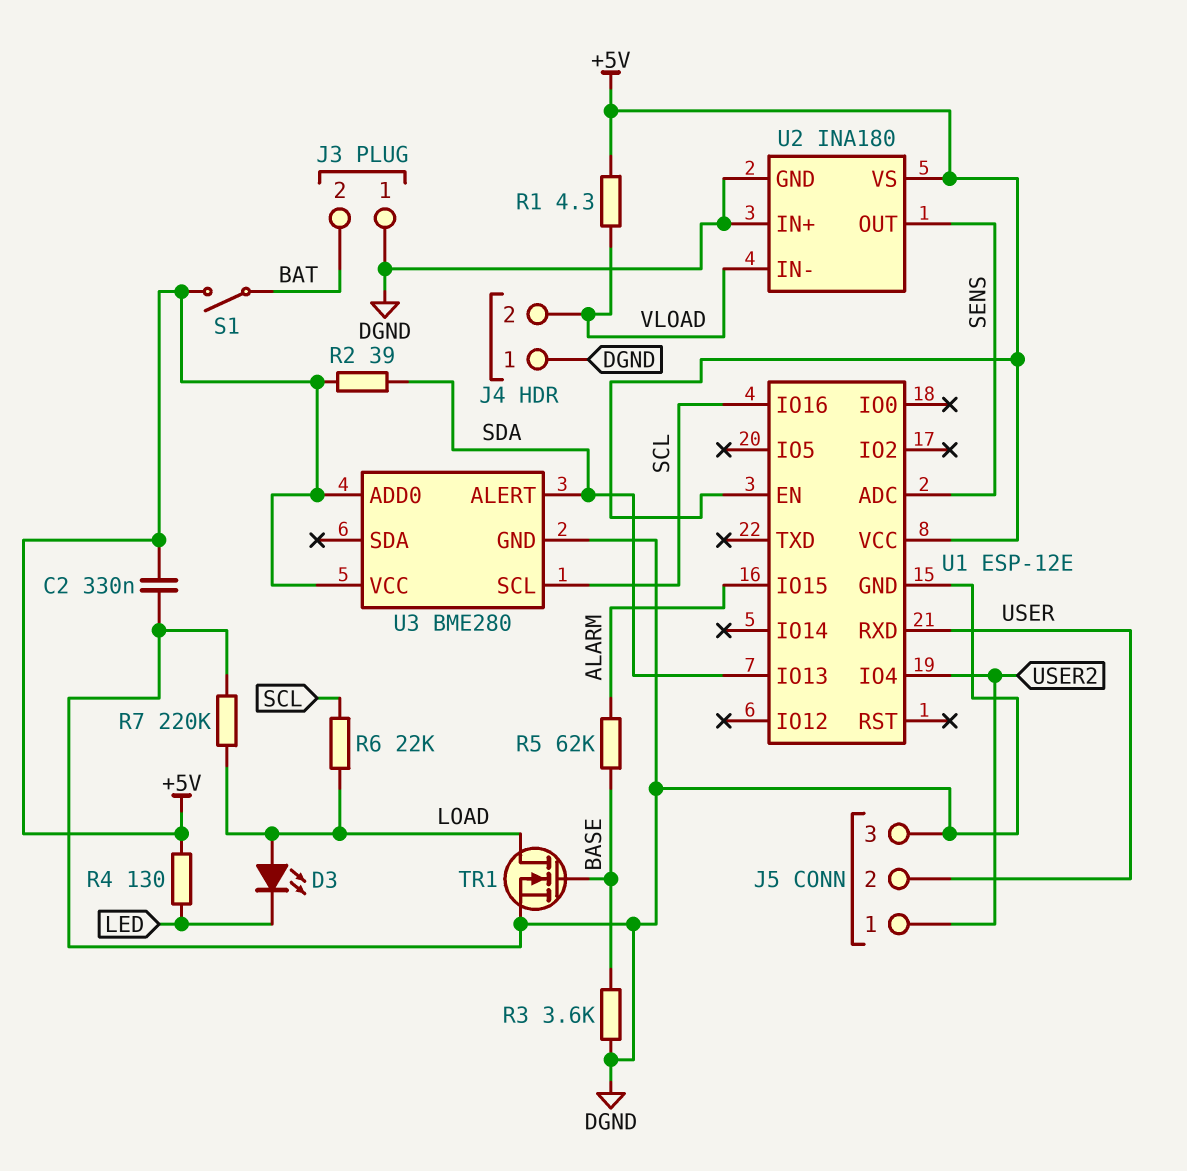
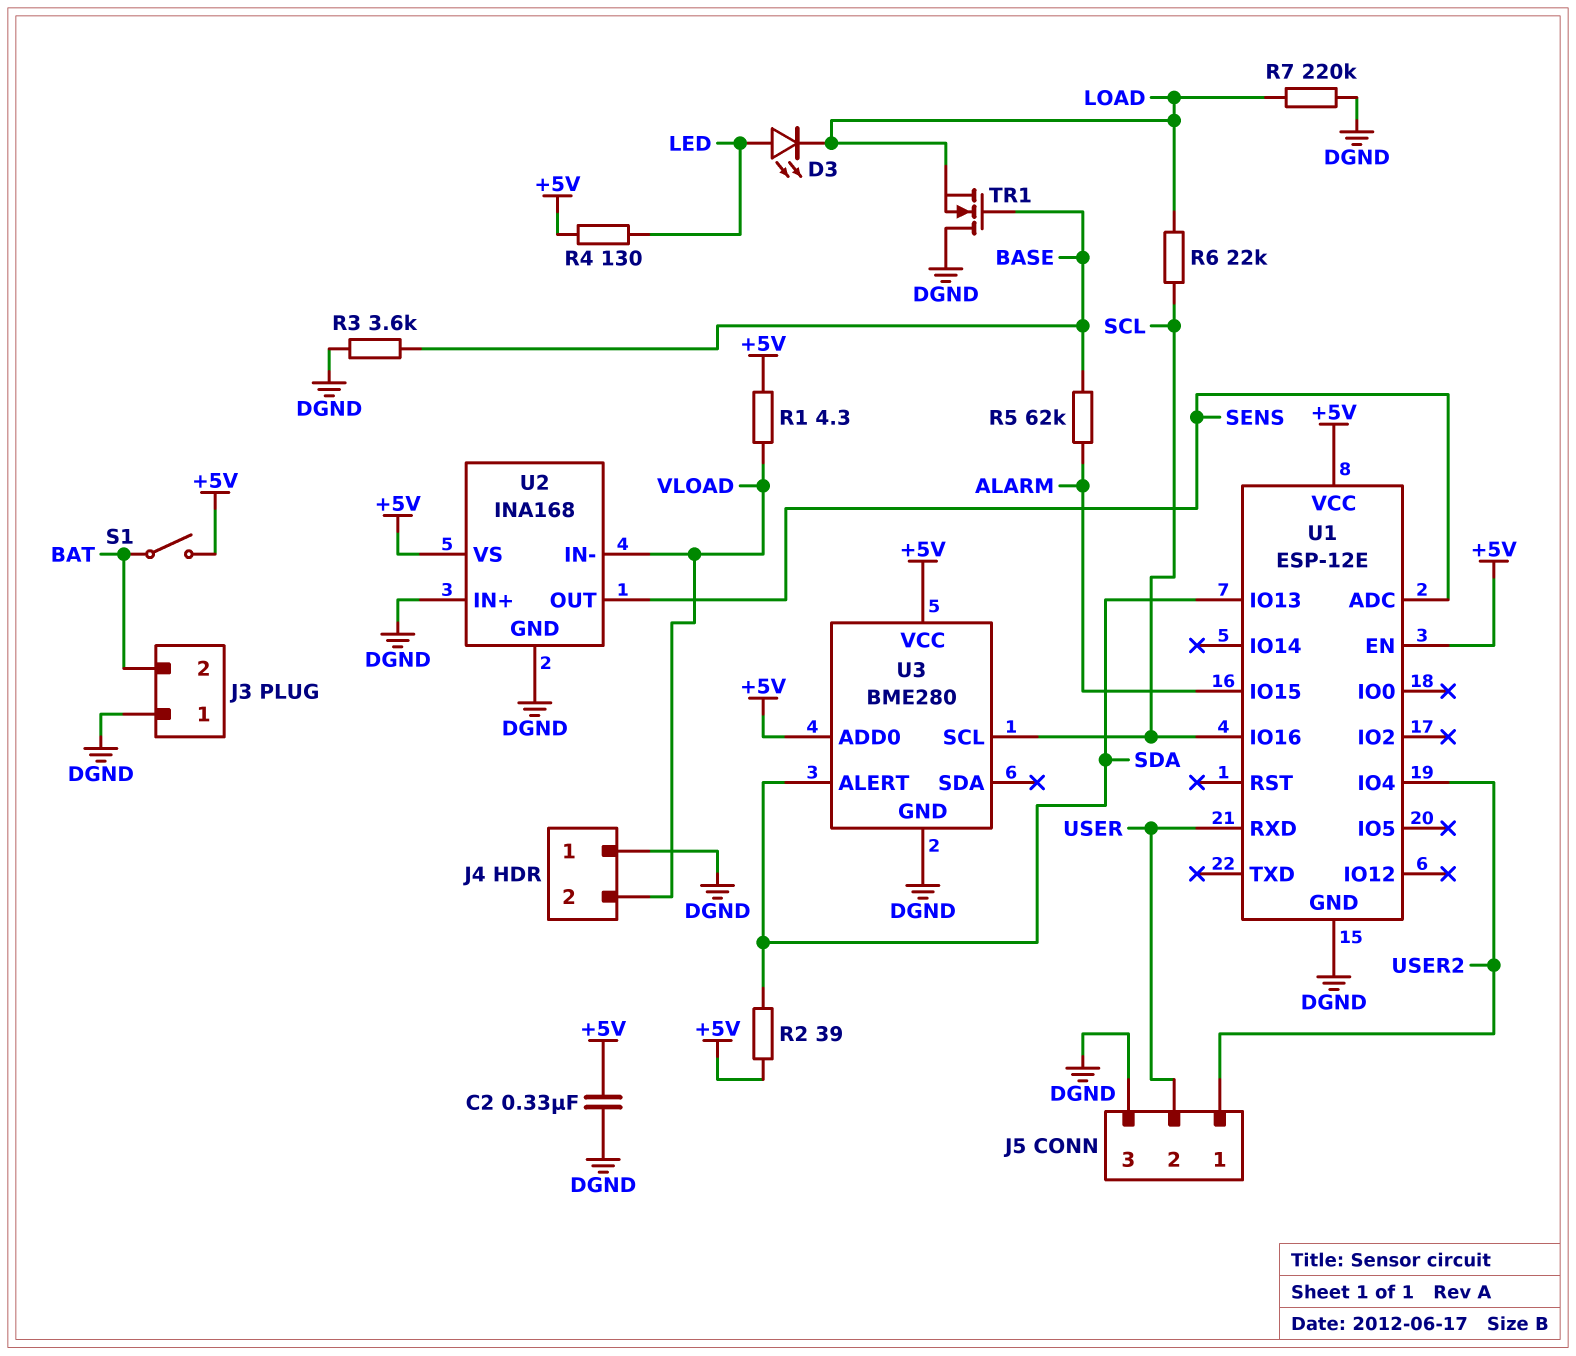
D3: LED (A LOAD, K LED) -> LED (A LED, K LOAD)
TR1: NMOS (G BASE, D LOAD, S DGND) -> NMOS (G BASE, D DGND, S LOAD)
U2: INA180 -> INA168

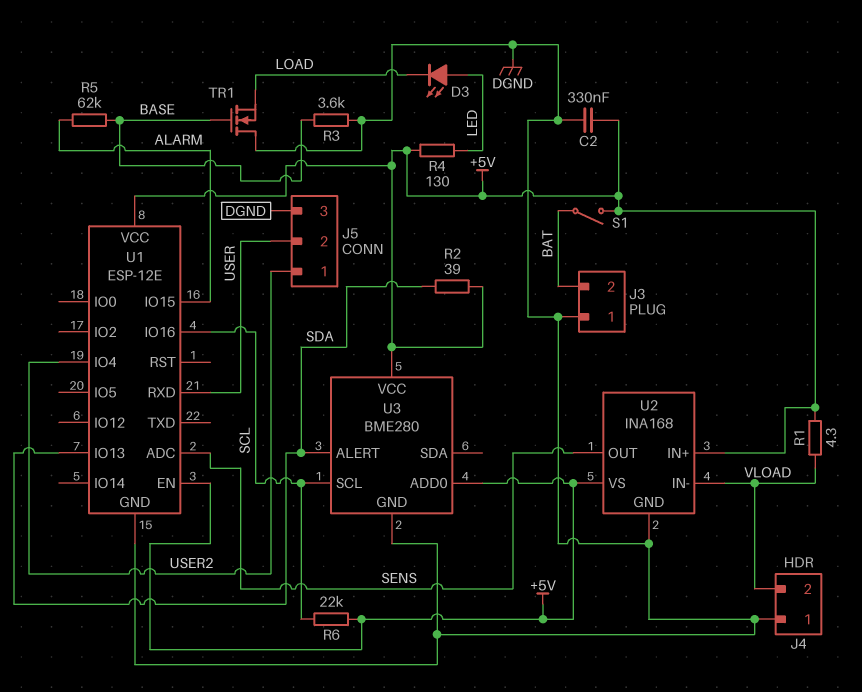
R6: 22k (LOAD, SCL) -> 22k (+5V, SCL)
R7: 220k (DGND, LOAD) -> none
U2 pin IN+: DGND -> +5V

